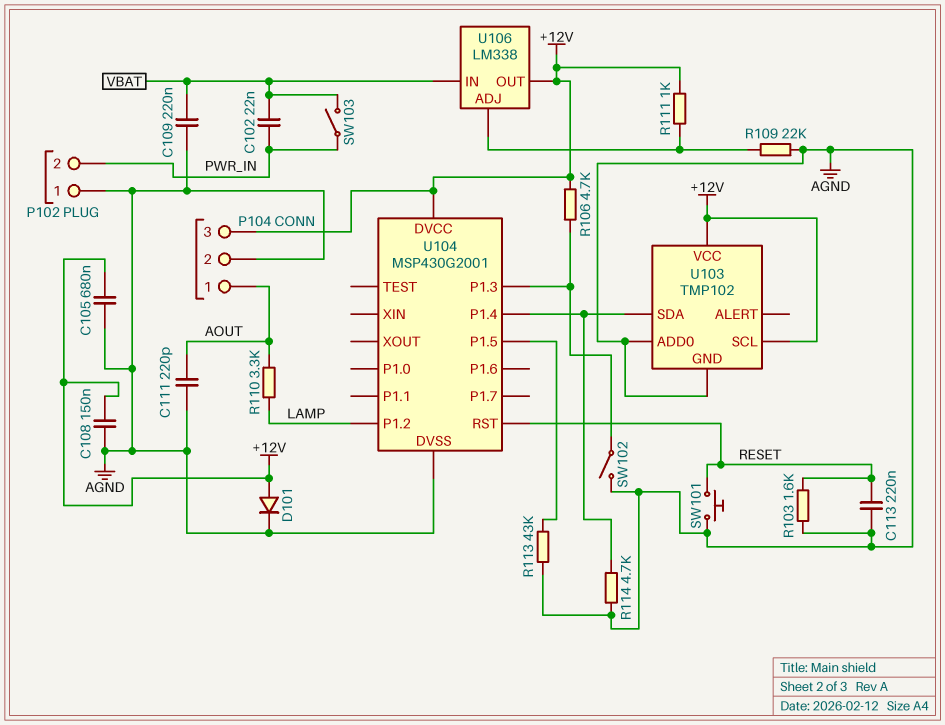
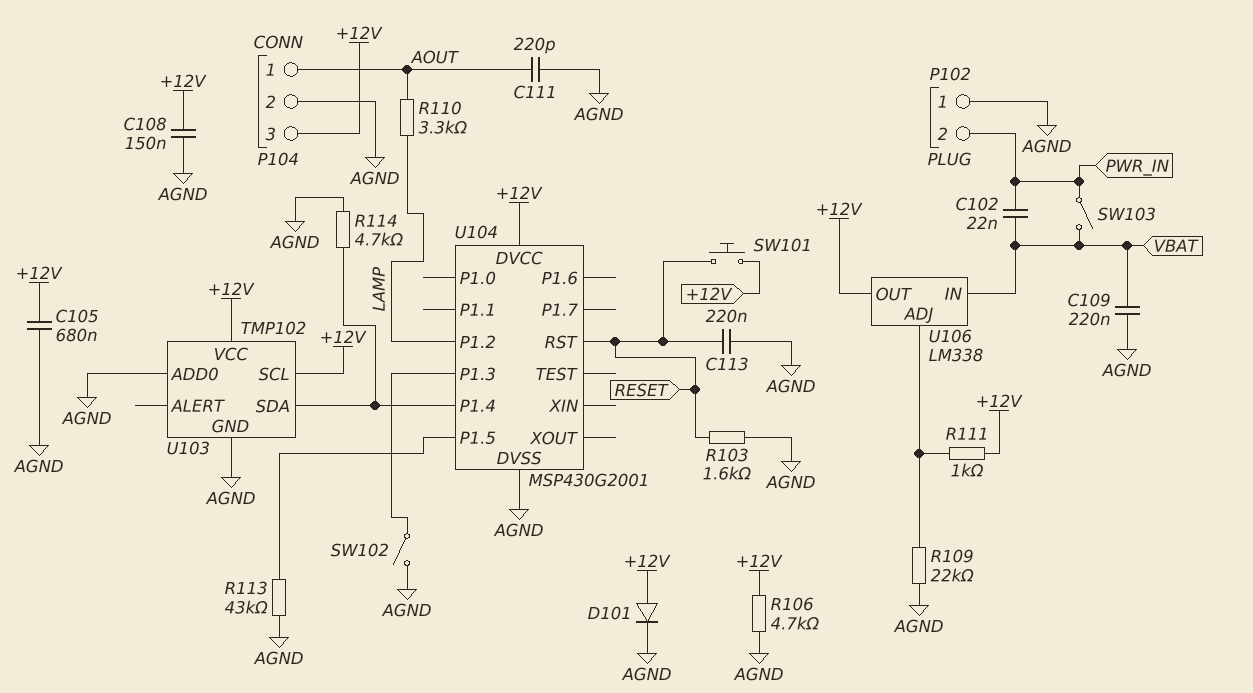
R106: 4.7k (+12V, U104/P1.3) -> 4.7k (+12V, AGND)
SW101: button (AGND, RESET) -> button (+12V, RESET)

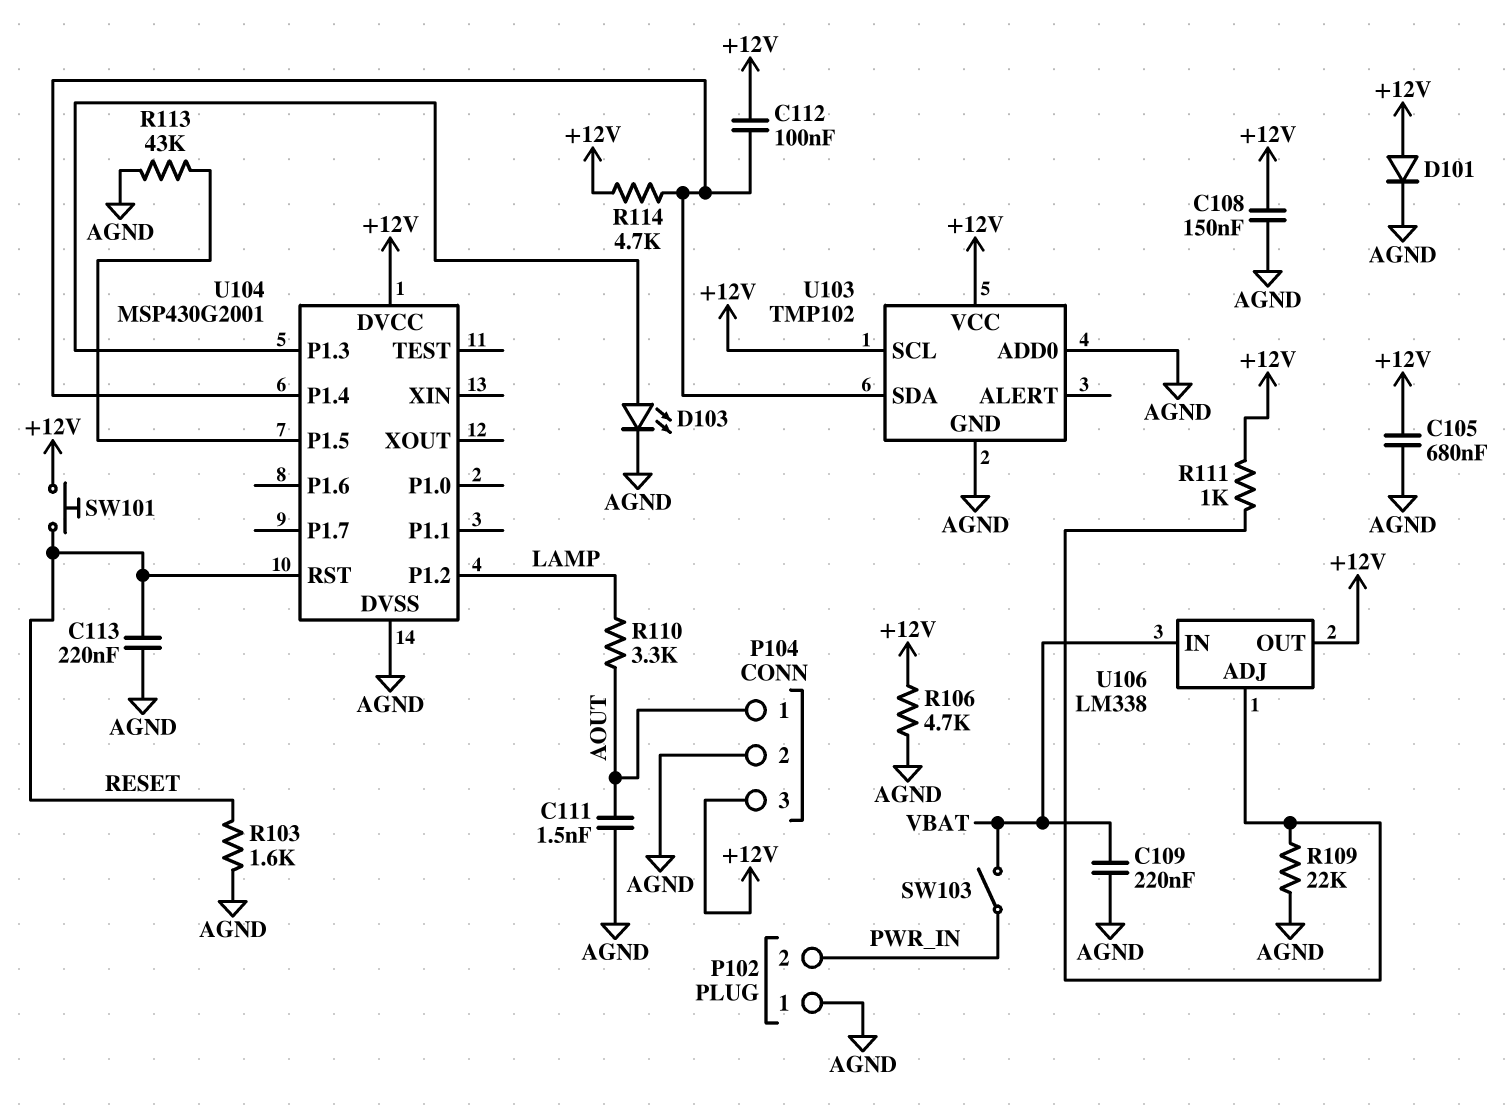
C102: 22nF (PWR_IN, VBAT) -> none
C111: 220pF (AGND, AOUT) -> 1.5nF (AGND, AOUT)
C112: none -> 100nF (+12V, U103/SDA)
D103: none -> LED (A U104/P1.3, K AGND)
R114: 4.7k (AGND, U103/SDA) -> 4.7k (+12V, U103/SDA)
SW102: switch (AGND, U104/P1.3) -> none

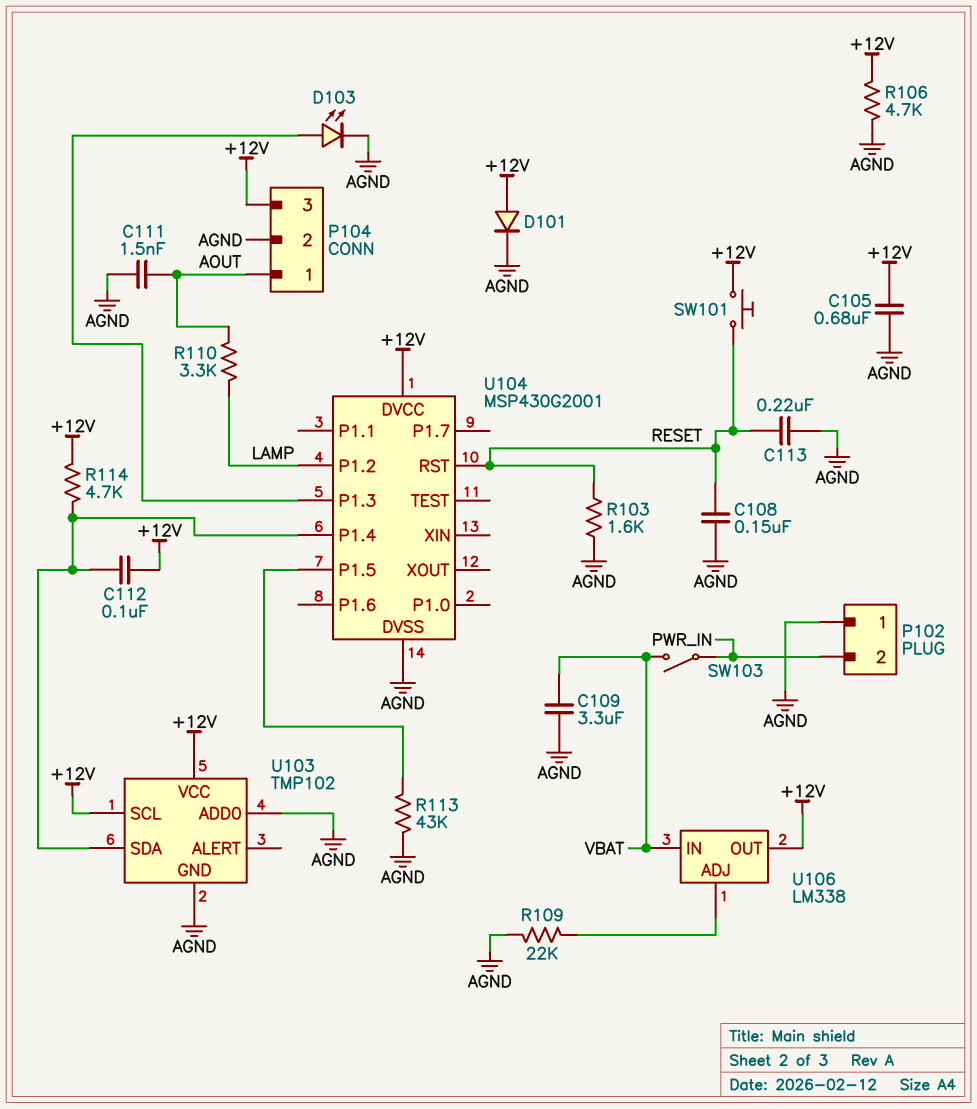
C108: 150nF (+12V, AGND) -> 150nF (AGND, RESET)
C109: 220nF (AGND, VBAT) -> 3.3uF (AGND, VBAT)
R111: 1k (+12V, U106/ADJ) -> none

